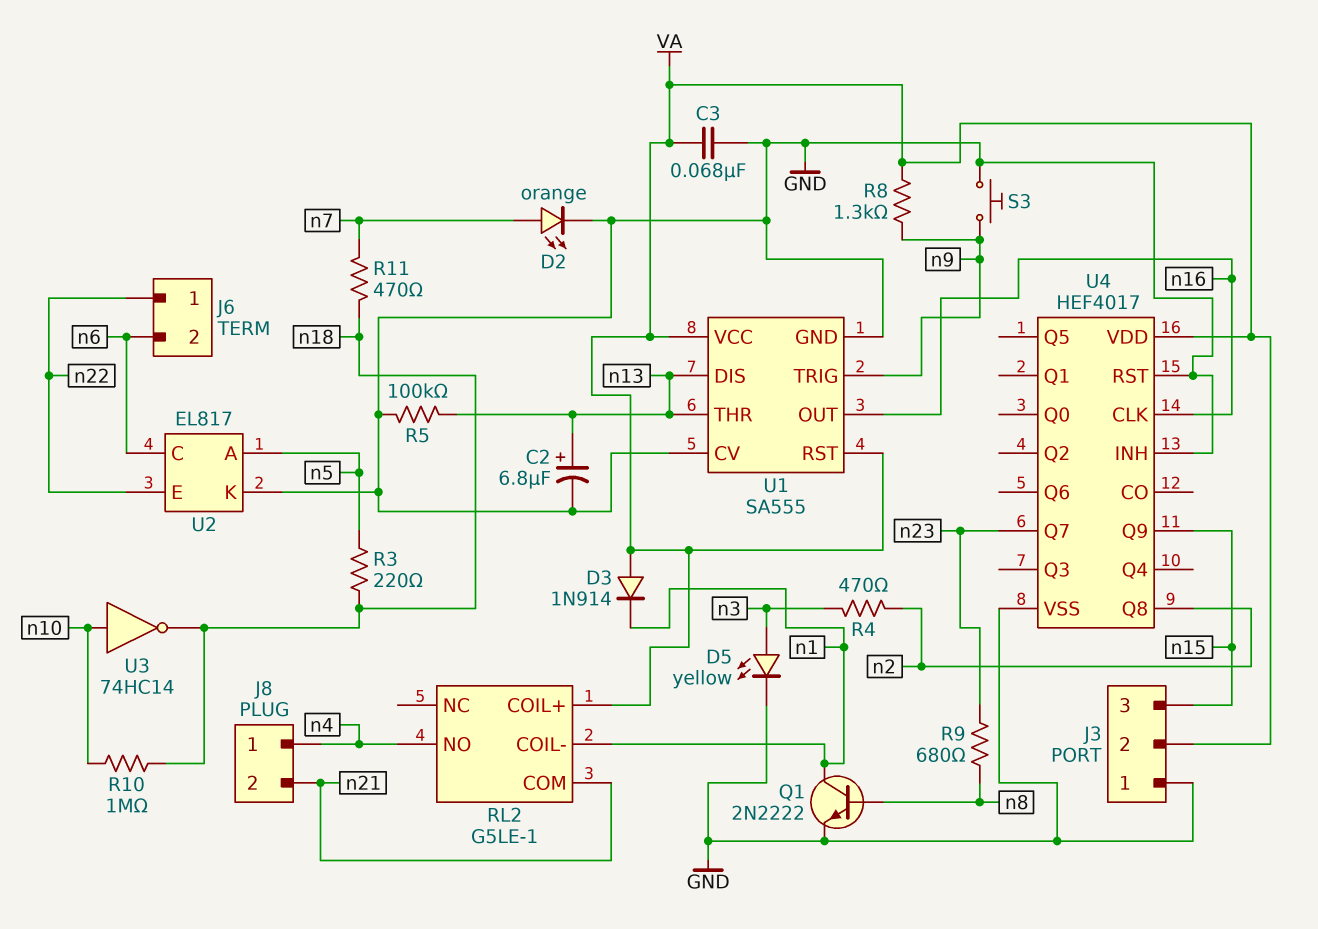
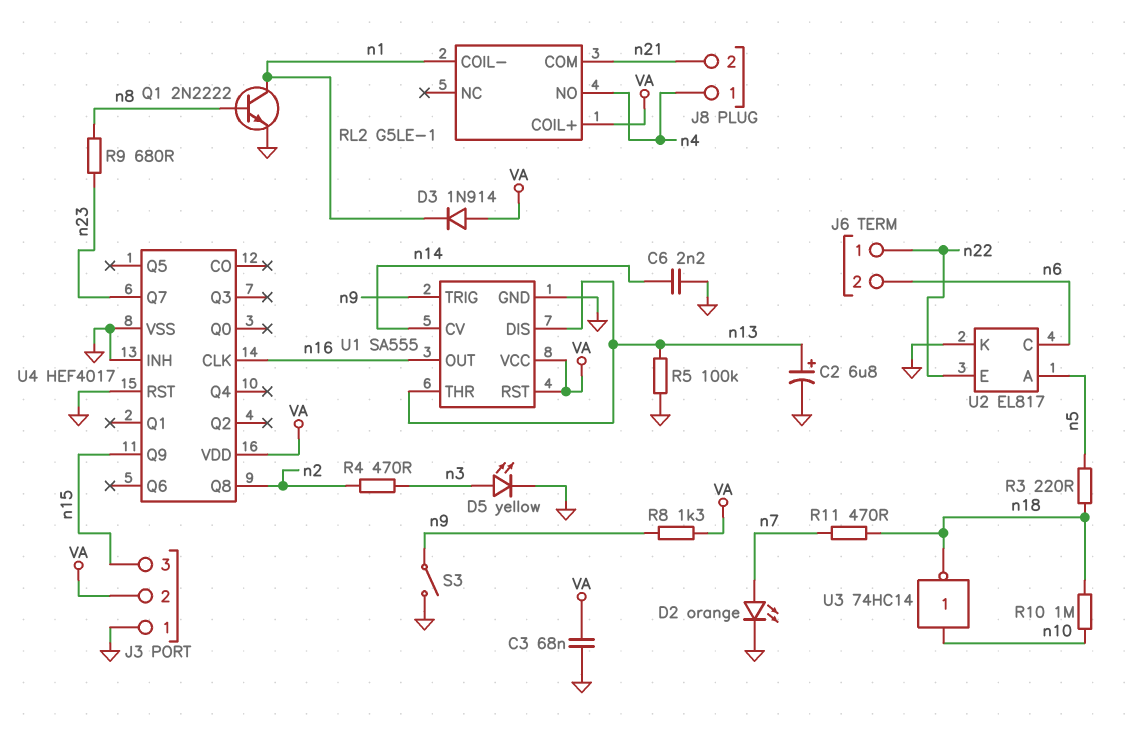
C6: none -> 2.2nF (GND, n14)
S3: button (GND, n9) -> switch (GND, n9)
U1 pin CV: GND -> n14

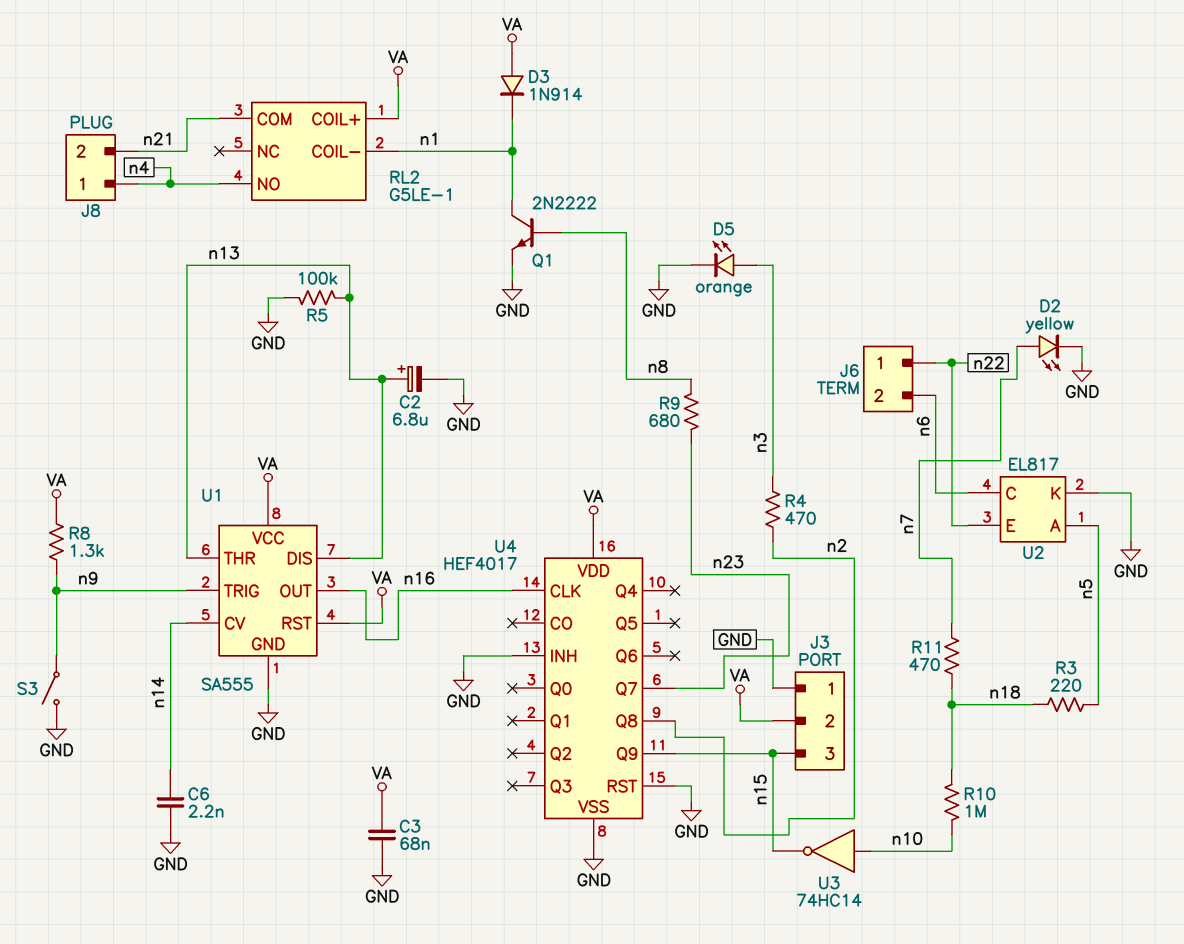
D2: LED orange (A n7, K GND) -> LED yellow (A n7, K GND)
D5: LED yellow (A n3, K GND) -> LED orange (A n3, K GND)
U3: NOT 74HC14 (in n10, out n18) -> NOT 74HC14 (in n10, out n15)

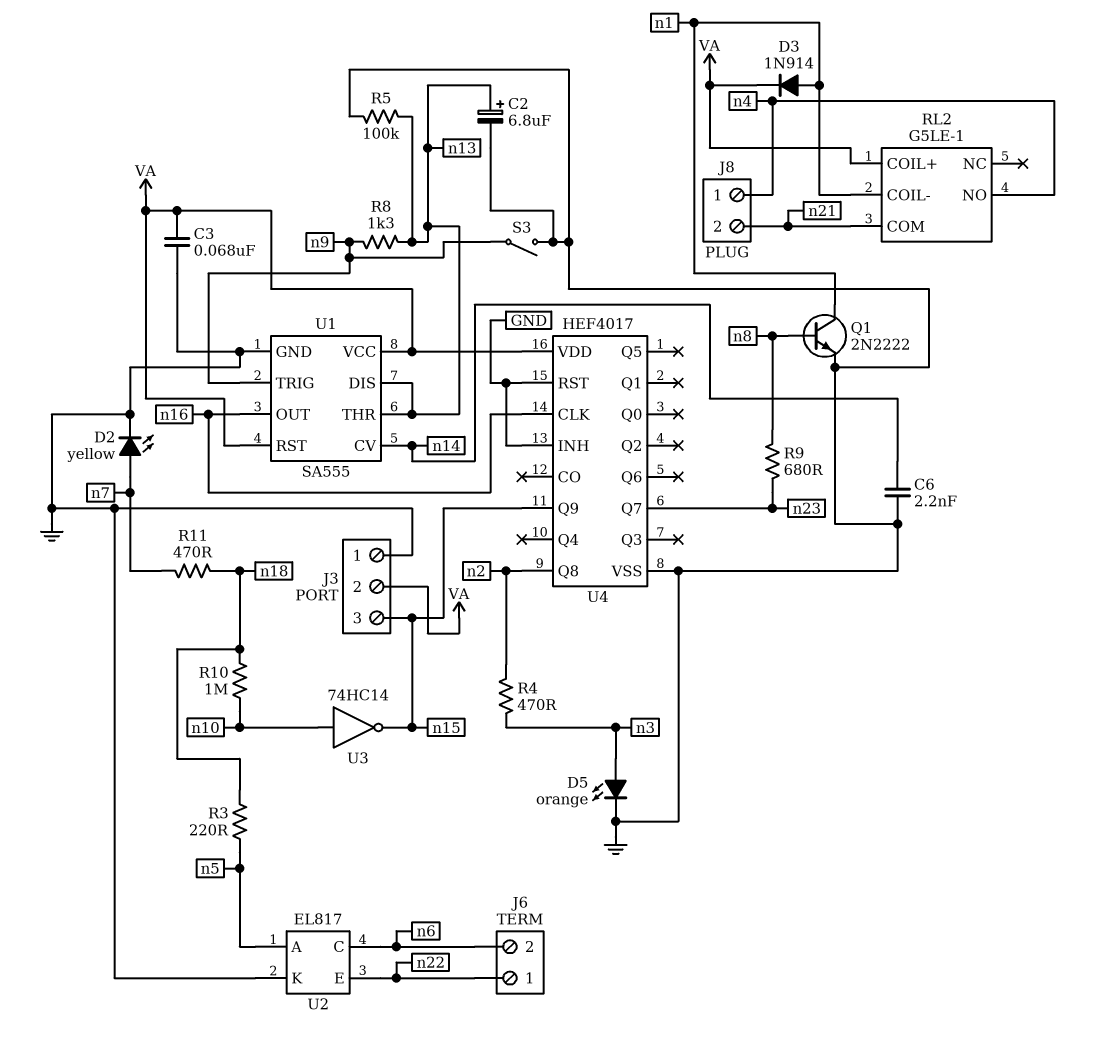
D3: diode 1N914 (A VA, K n1) -> diode 1N914 (A n1, K VA)
R8: 1.3k (VA, n9) -> 1.3k (n9, n13)

